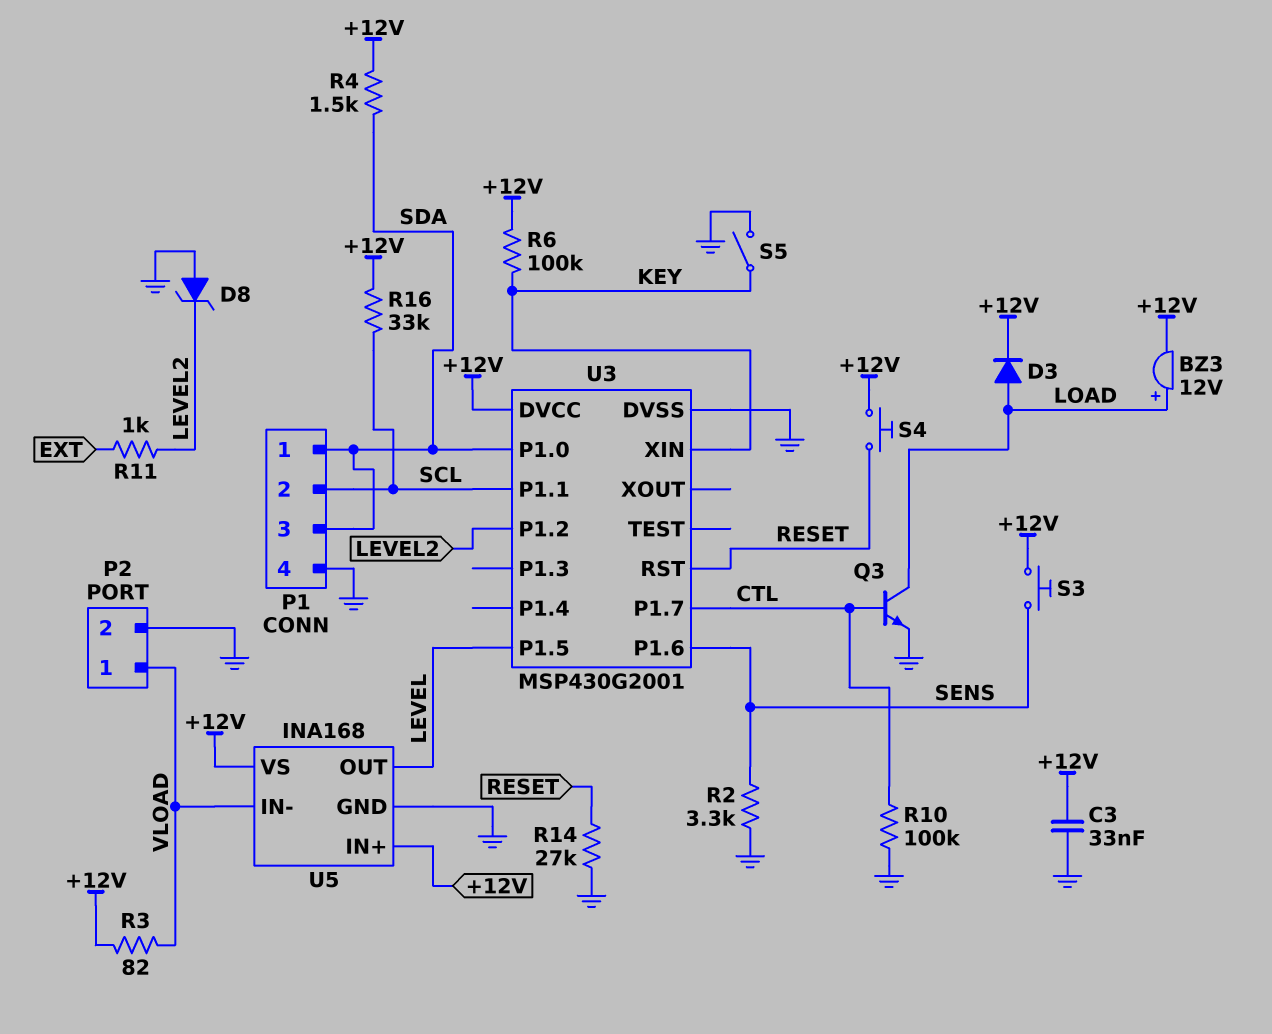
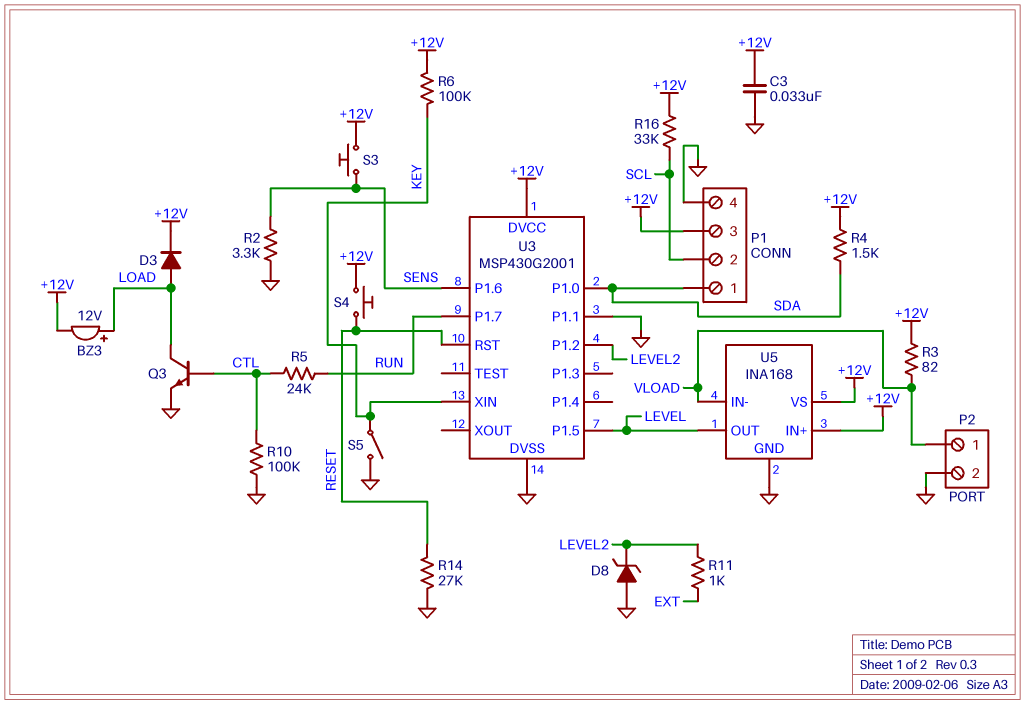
P1 pin 3: SDA -> +12V
R5: none -> 24k (CTL, RUN)
U3 pin P1.1: SCL -> GND
U3 pin P1.7: CTL -> RUN

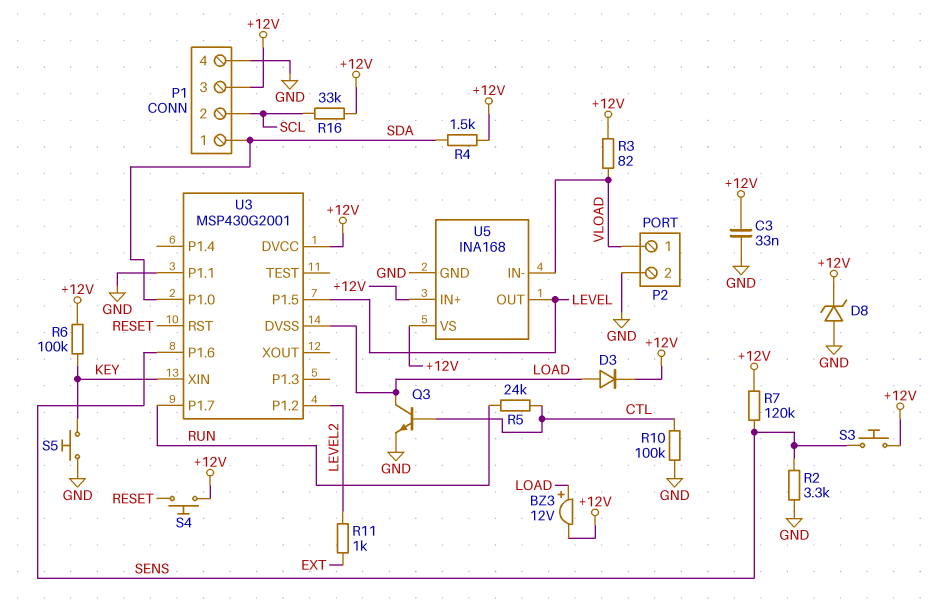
D8: zener (A GND, K LEVEL2) -> zener (A GND, K +12V)
R7: none -> 120k (+12V, SENS)
R14: 27k (GND, RESET) -> none
S5: switch (GND, KEY) -> button (GND, KEY)
U3 pin DVSS: GND -> LOAD

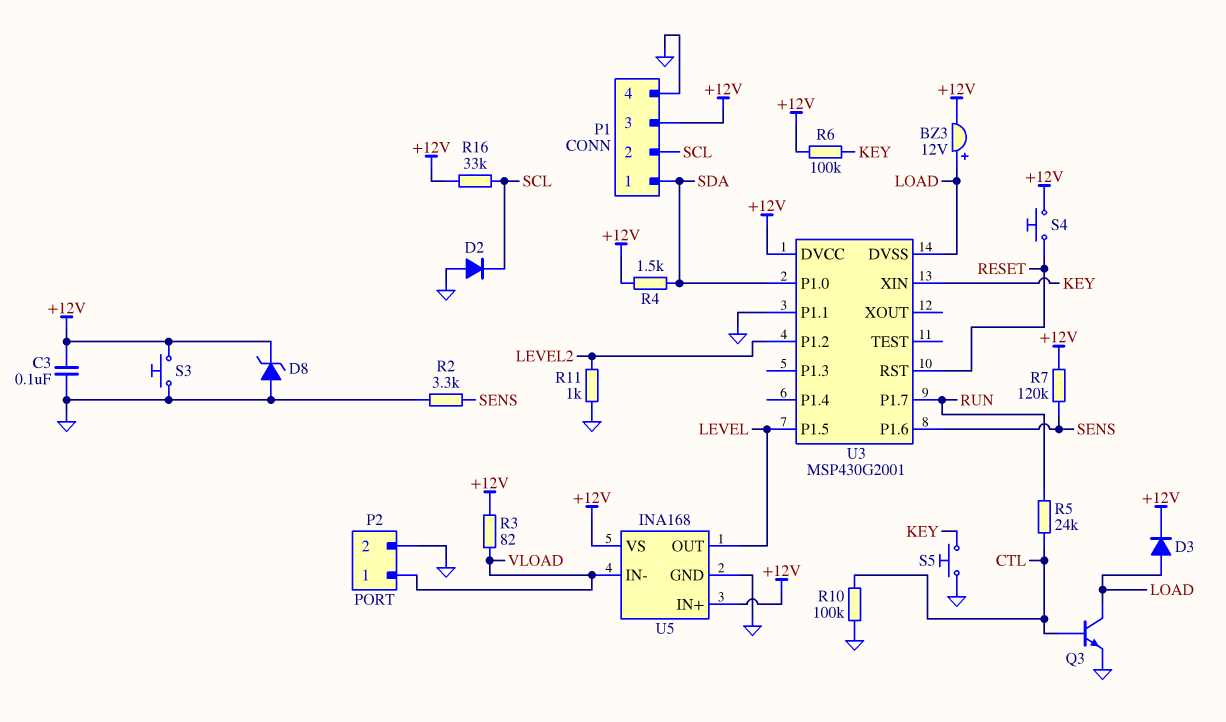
C3: 33nF (+12V, GND) -> 100nF (+12V, GND)
D2: none -> diode (A GND, K SCL)
R11: 1k (EXT, LEVEL2) -> 1k (GND, LEVEL2)
S3: button (+12V, SENS) -> button (+12V, GND)

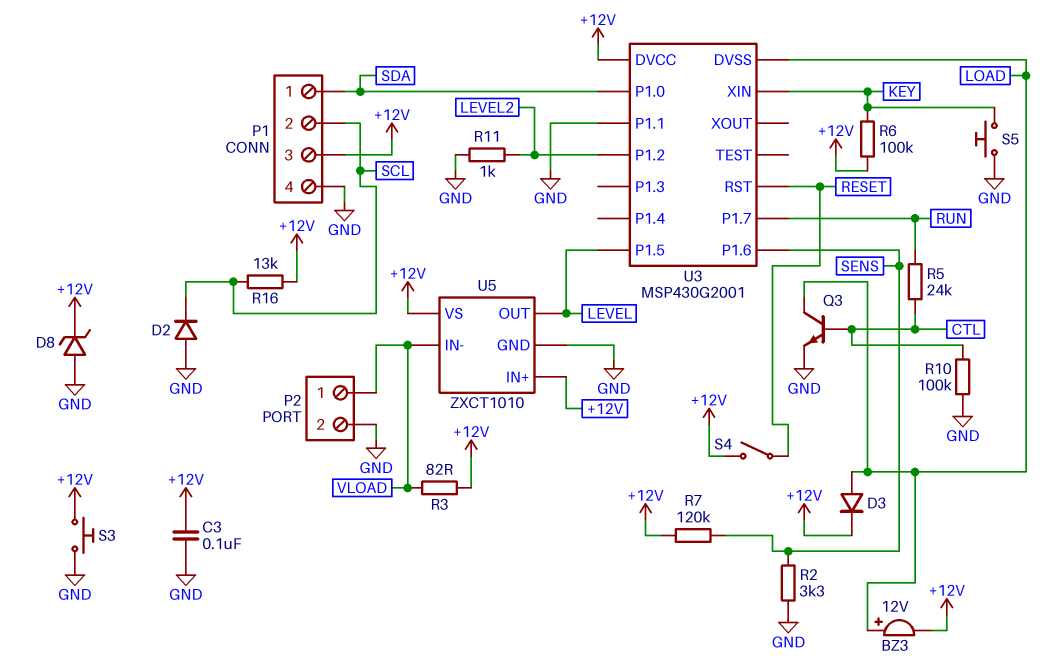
R4: 1.5k (+12V, SDA) -> none
R16: 33k (+12V, SCL) -> 13k (+12V, SCL)
S4: button (+12V, RESET) -> switch (+12V, RESET)
U5: INA168 -> ZXCT1010

